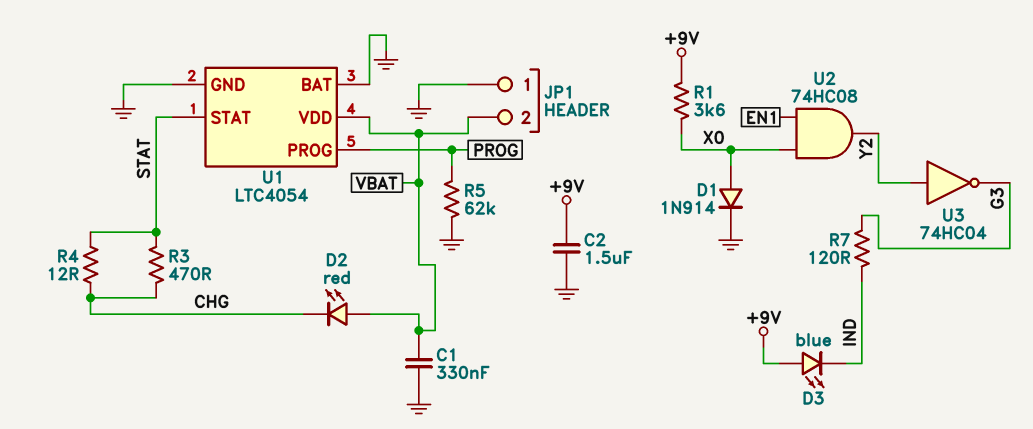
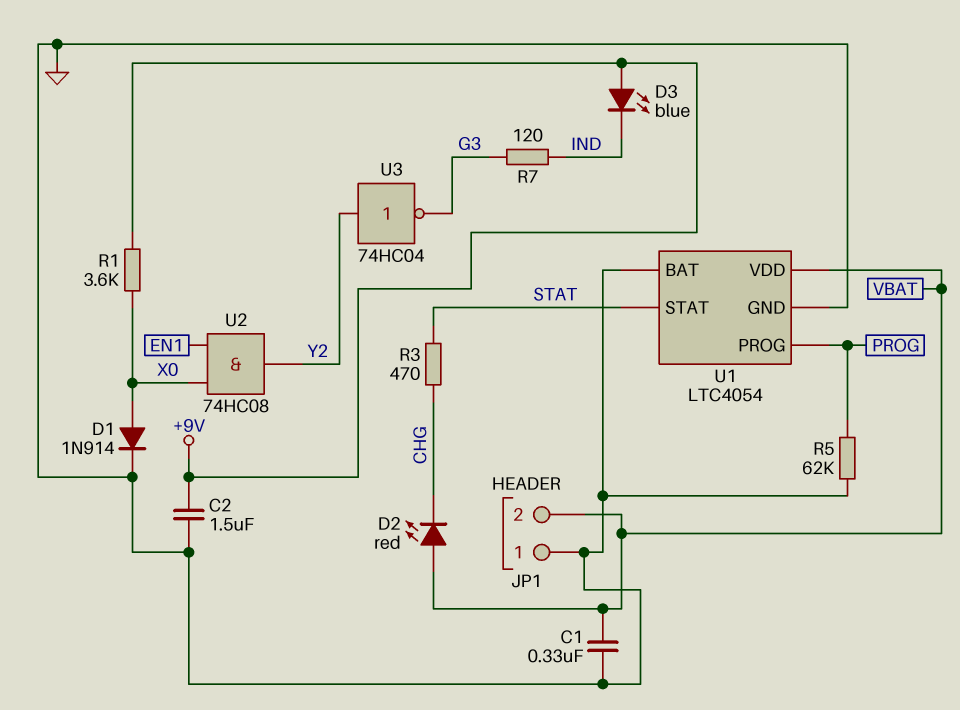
R4: 12 (CHG, STAT) -> none

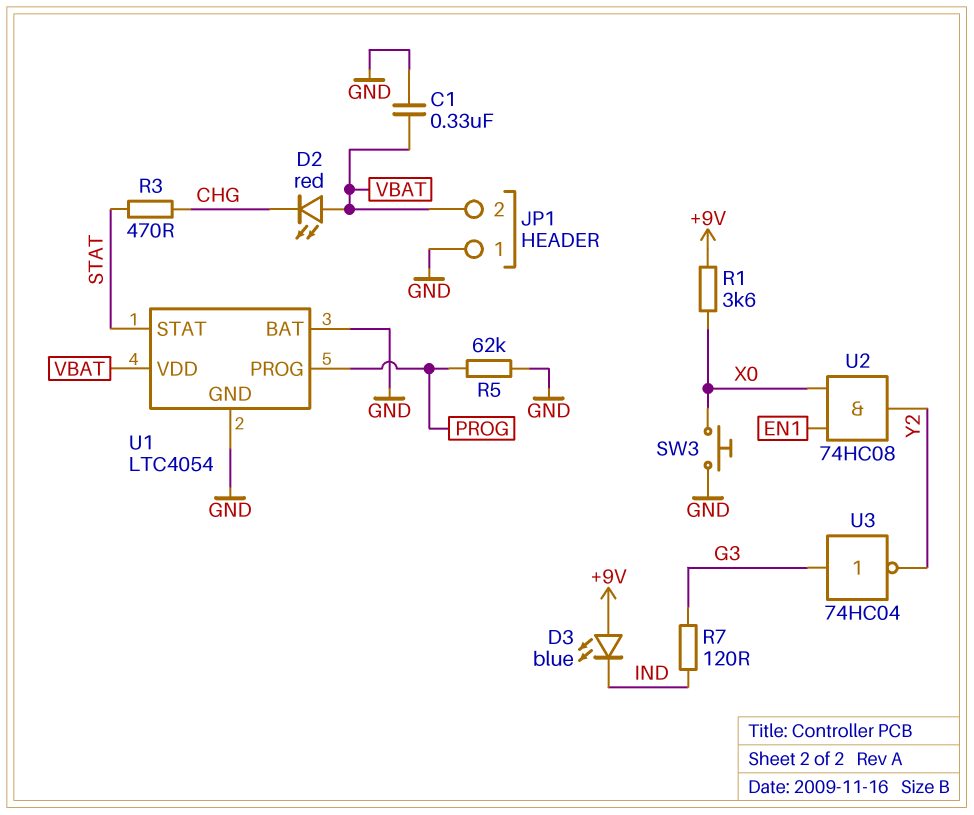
C2: 1.5uF (+9V, GND) -> none
D1: diode 1N914 (A X0, K GND) -> none
SW3: none -> button (GND, X0)
U3: NOT 74HC04 (in Y2, out G3) -> NOT 74HC04 (in G3, out Y2)

